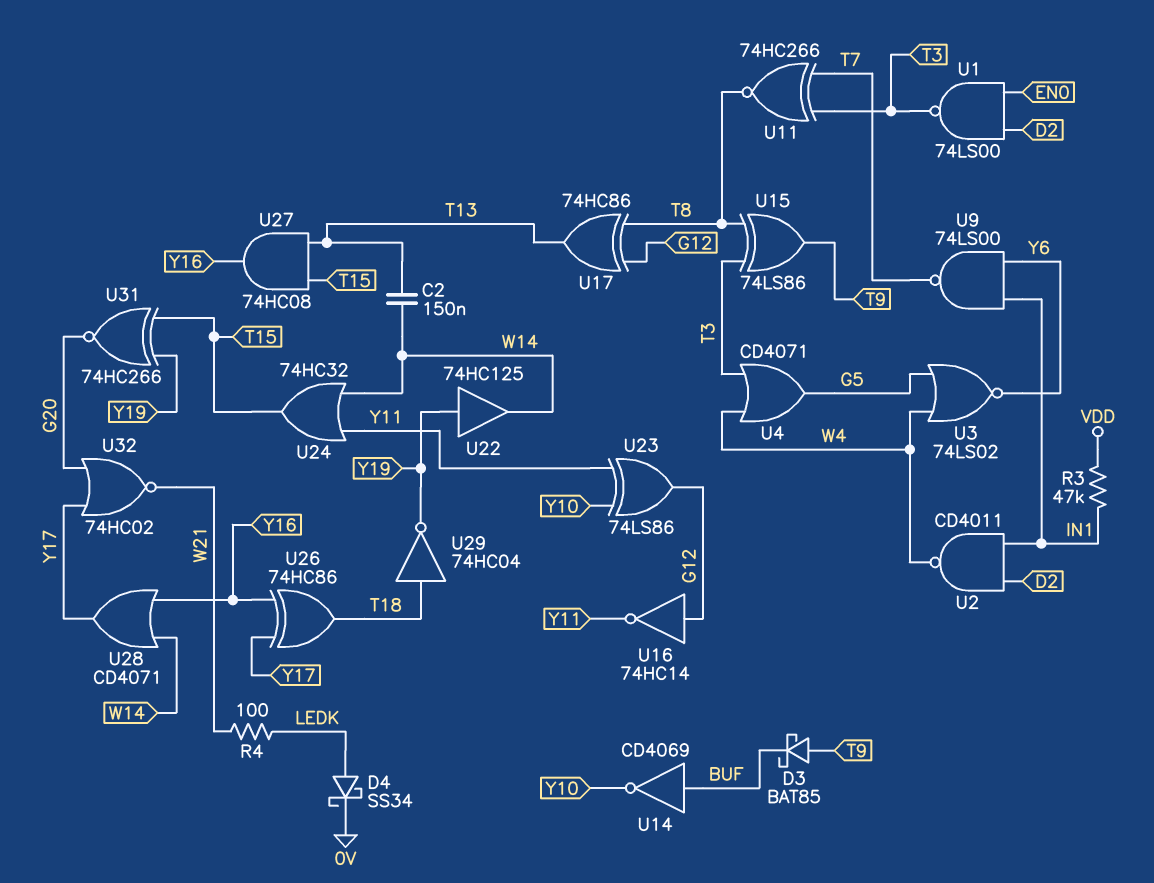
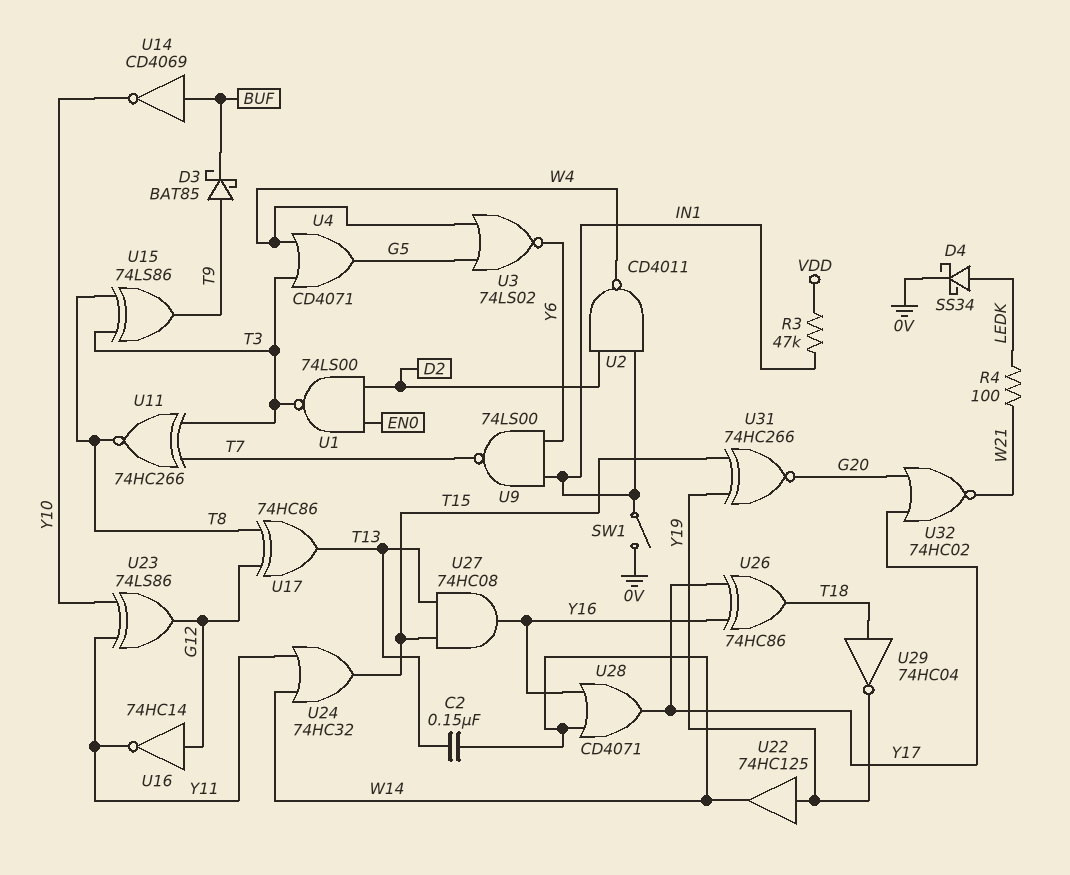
SW1: none -> switch (0V, IN1)

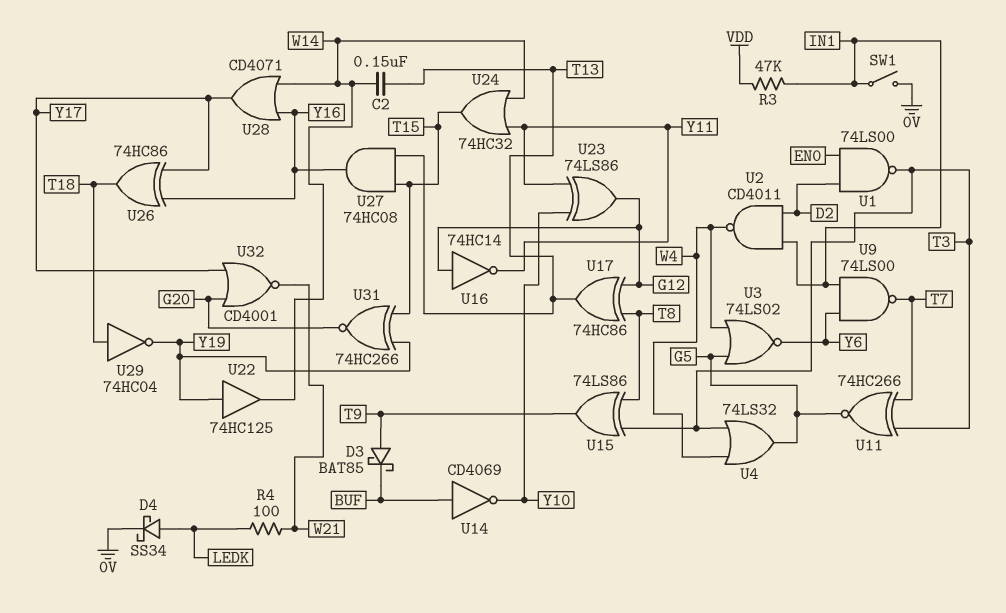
U4: OR CD4071 (in T3, in W4, out G5) -> OR 74LS32 (in T3, in W4, out G5)
U11: XNOR 74HC266 (in T3, in T7, out T8) -> XNOR 74HC266 (in T3, in T7, out G5)
U32: NOR 74HC02 (in G20, in Y17, out W21) -> NOR CD4001 (in G20, in Y17, out W21)

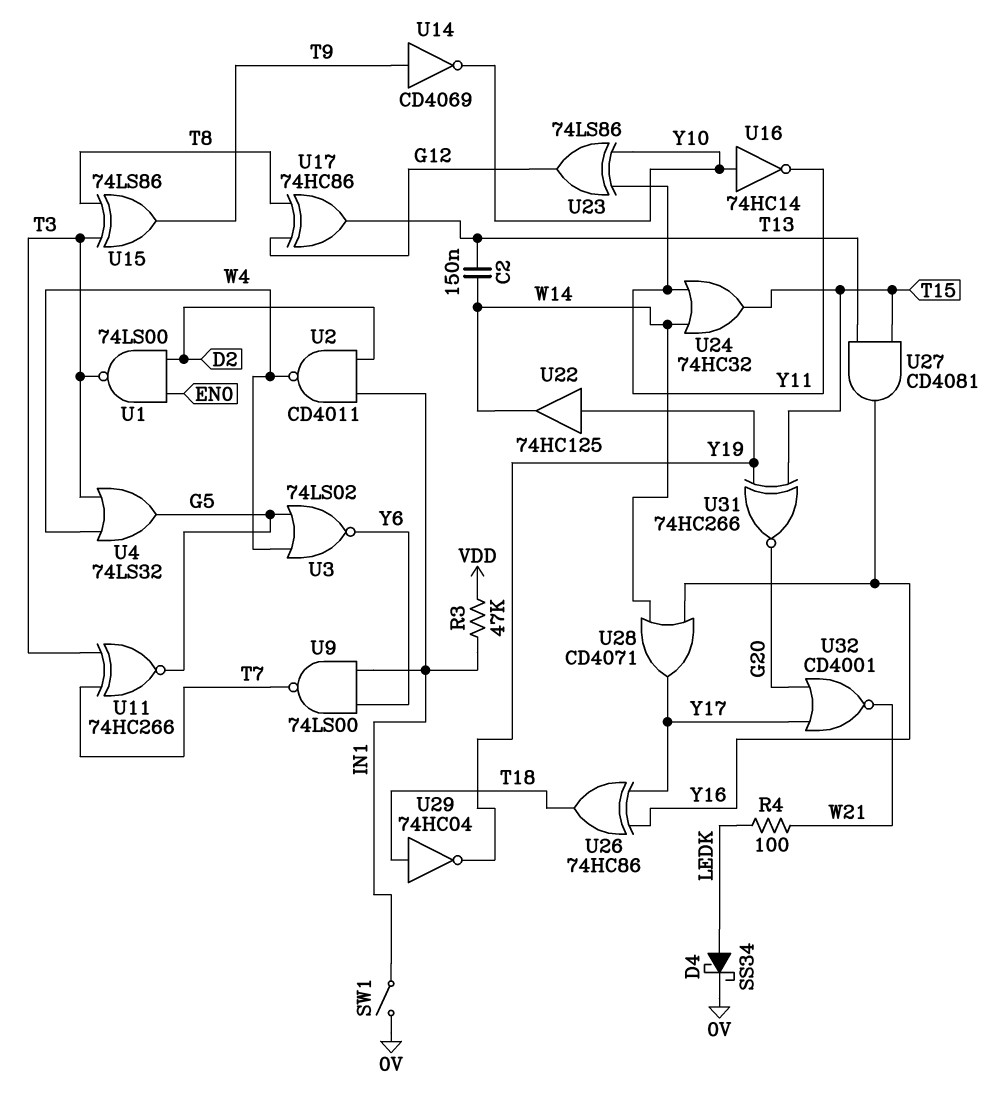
D3: schottky BAT85 (A T9, K BUF) -> none
U14: NOT CD4069 (in BUF, out Y10) -> NOT CD4069 (in T9, out Y10)
U16: NOT 74HC14 (in G12, out Y11) -> NOT 74HC14 (in Y10, out Y11)
U27: AND 74HC08 (in T13, in T15, out Y16) -> AND CD4081 (in T13, in T15, out Y16)

